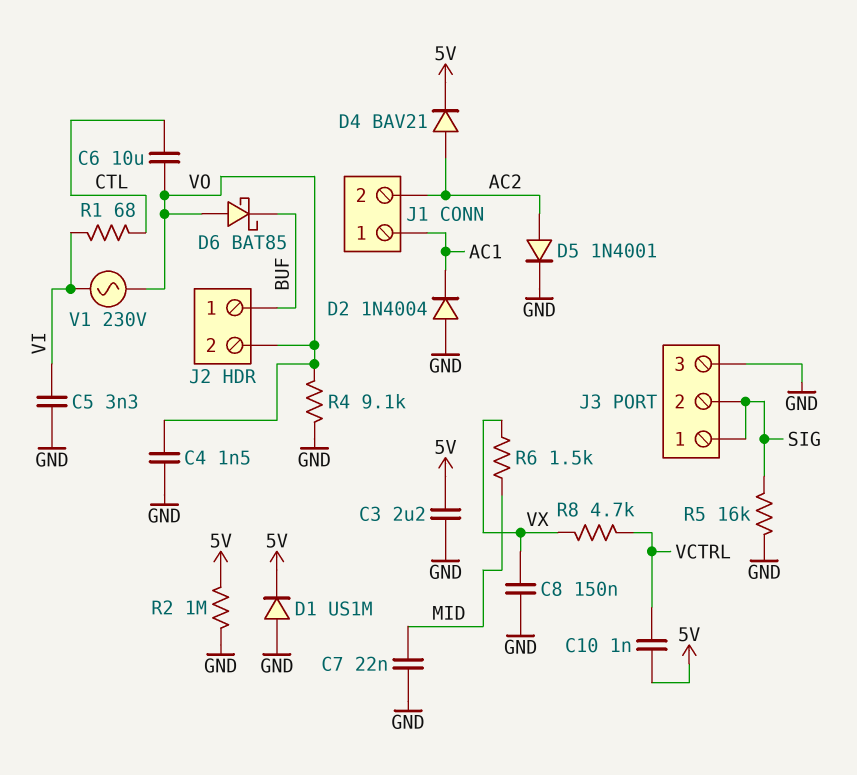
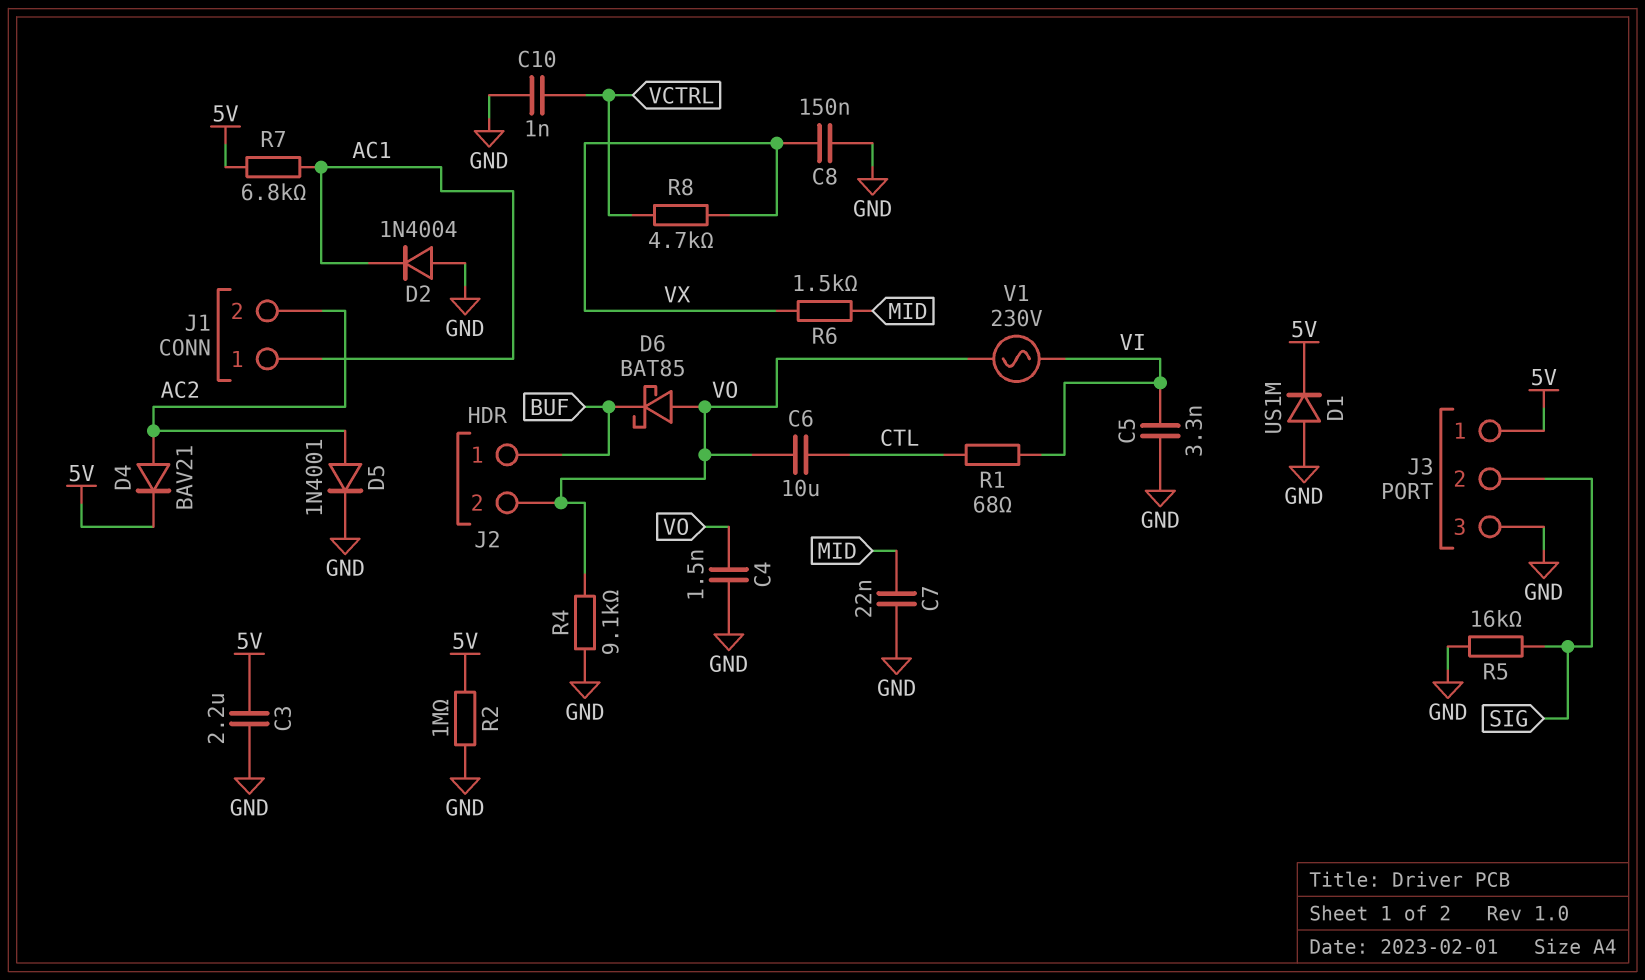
C10: 1nF (5V, VCTRL) -> 1nF (GND, VCTRL)
J3 pin 1: SIG -> 5V
R7: none -> 6.8k (5V, AC1)

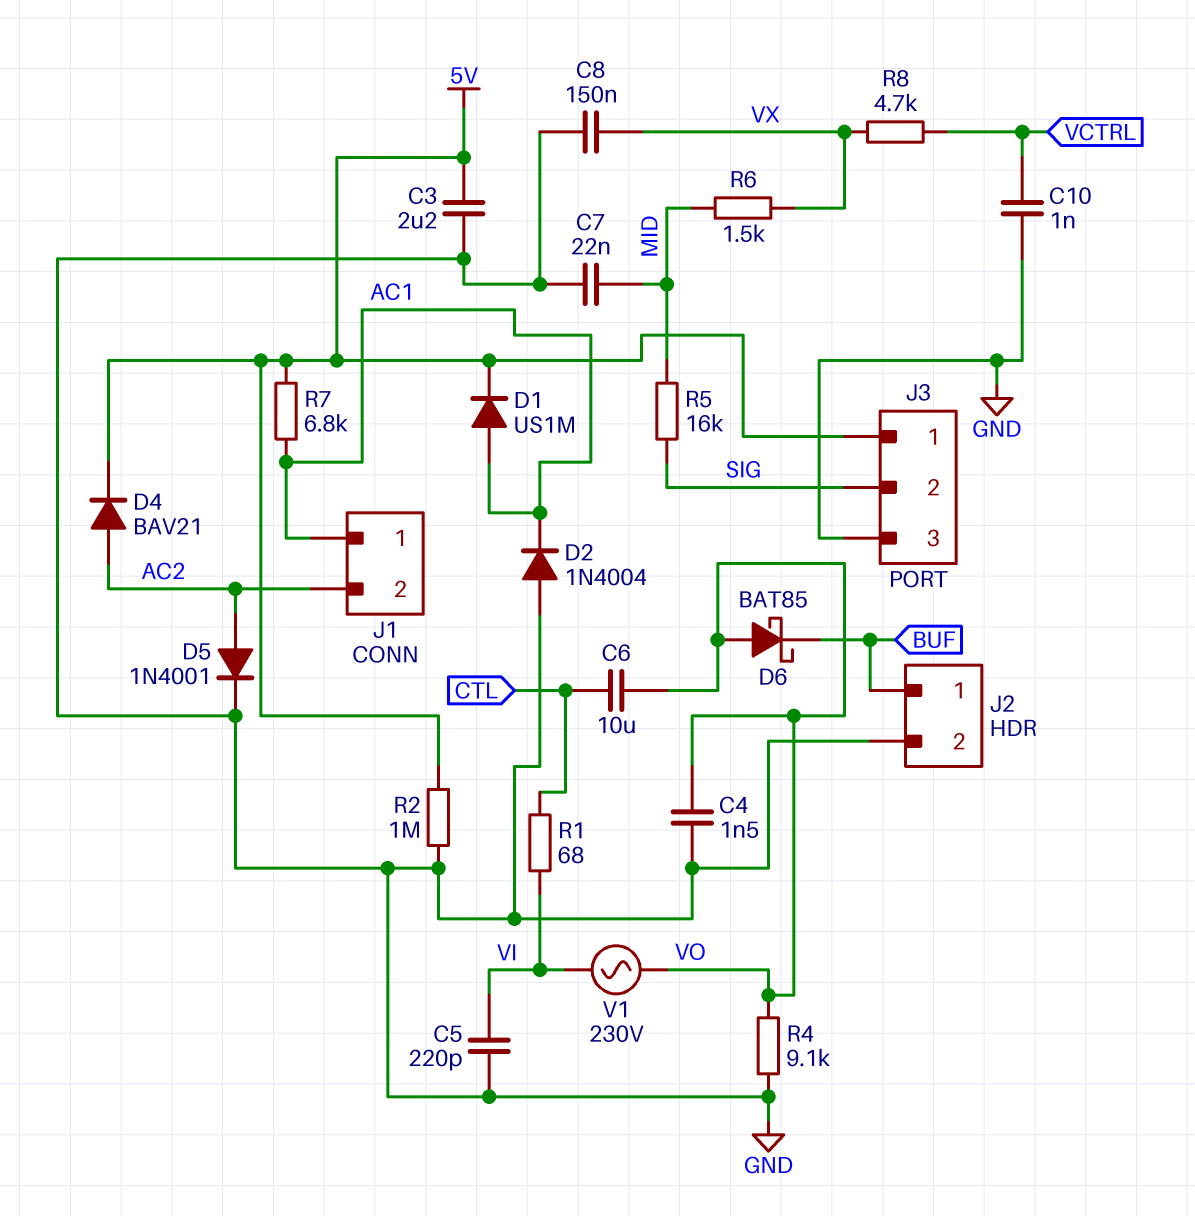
C5: 3.3nF (GND, VI) -> 220pF (GND, VI)
D1: diode US1M (A GND, K 5V) -> diode US1M (A AC1, K 5V)
J2 pin 2: VO -> GND
R5: 16k (GND, SIG) -> 16k (MID, SIG)

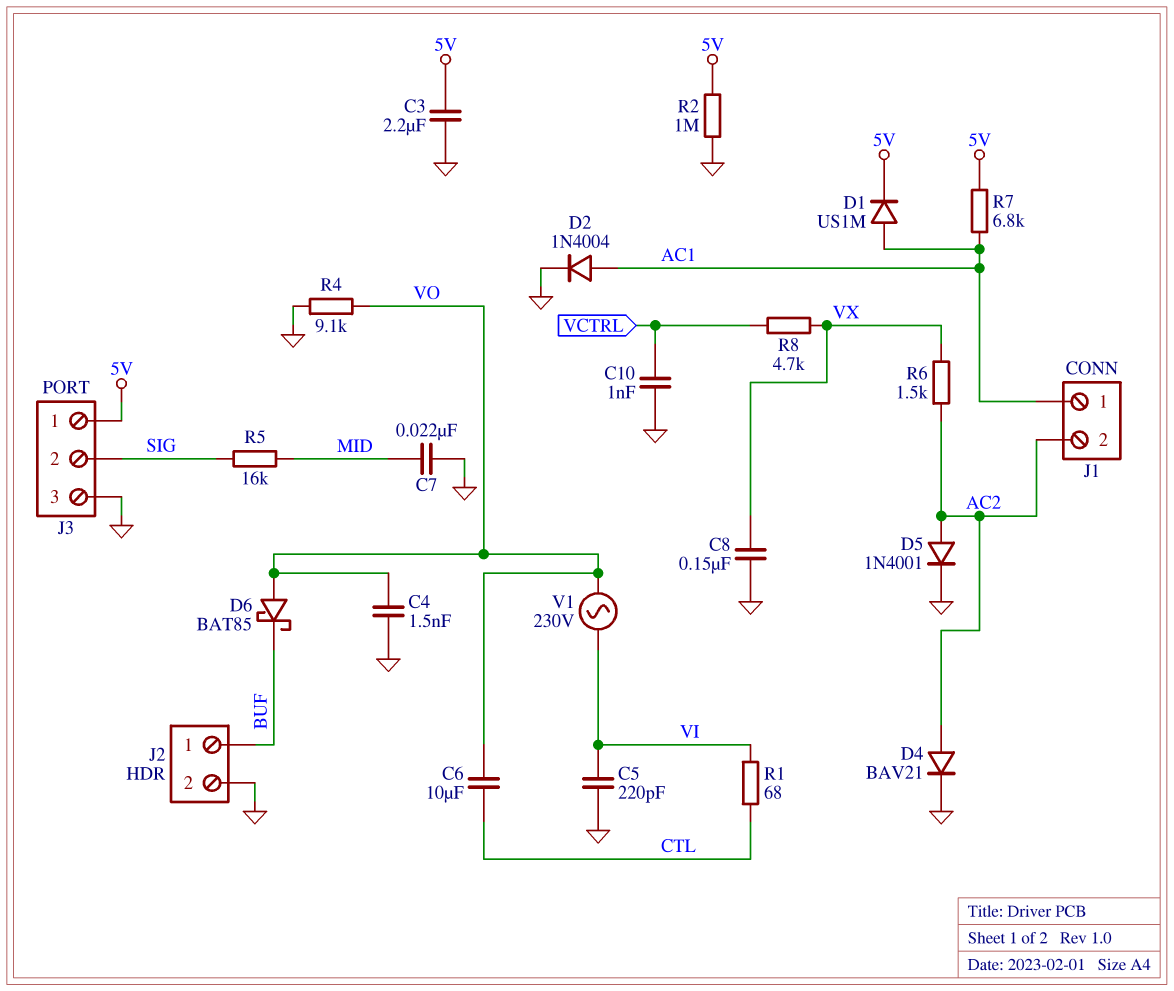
D2: diode 1N4004 (A GND, K AC1) -> diode 1N4004 (A AC1, K GND)
D4: diode BAV21 (A AC2, K 5V) -> diode BAV21 (A AC2, K GND)
R6: 1.5k (MID, VX) -> 1.5k (AC2, VX)

